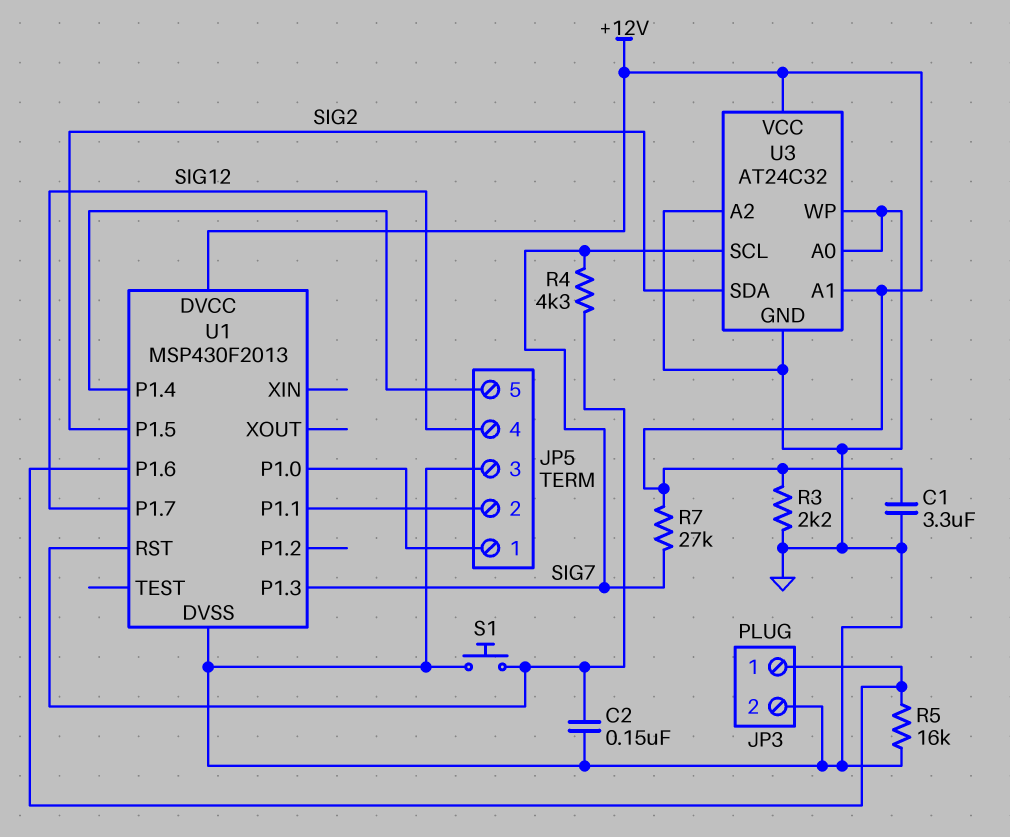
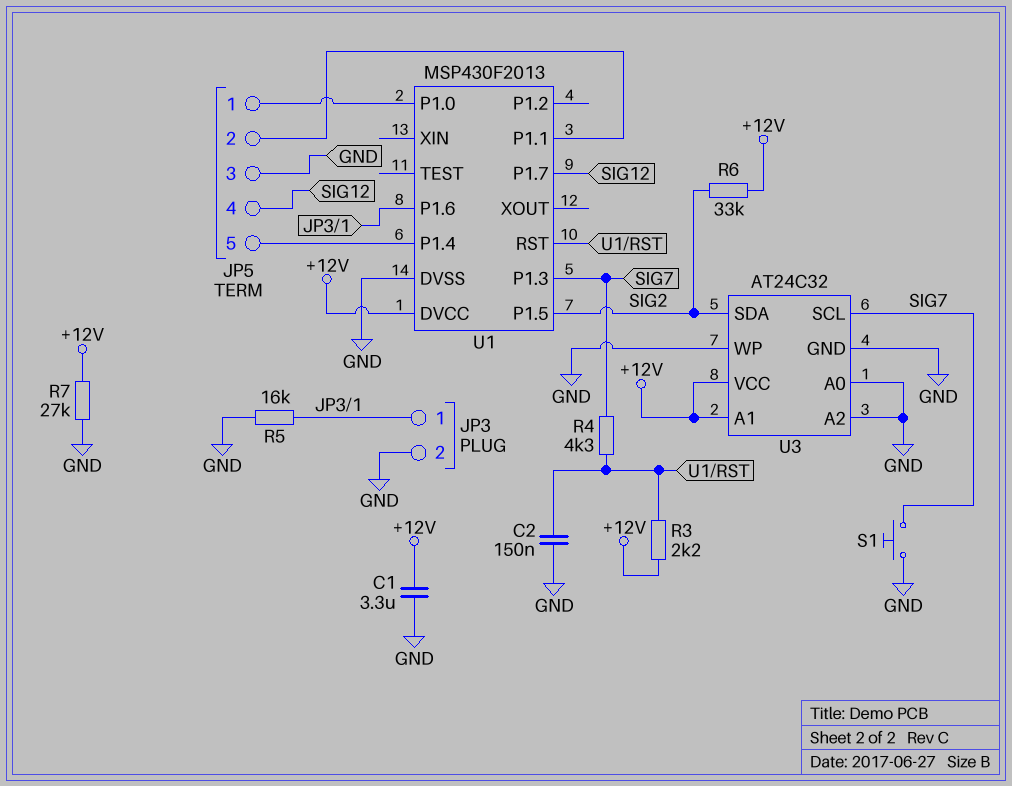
R3: 2.2k (+12V, GND) -> 2.2k (+12V, U1/RST)
R6: none -> 33k (+12V, SIG2)
R7: 27k (+12V, SIG7) -> 27k (+12V, GND)
S1: button (GND, U1/RST) -> button (GND, SIG7)

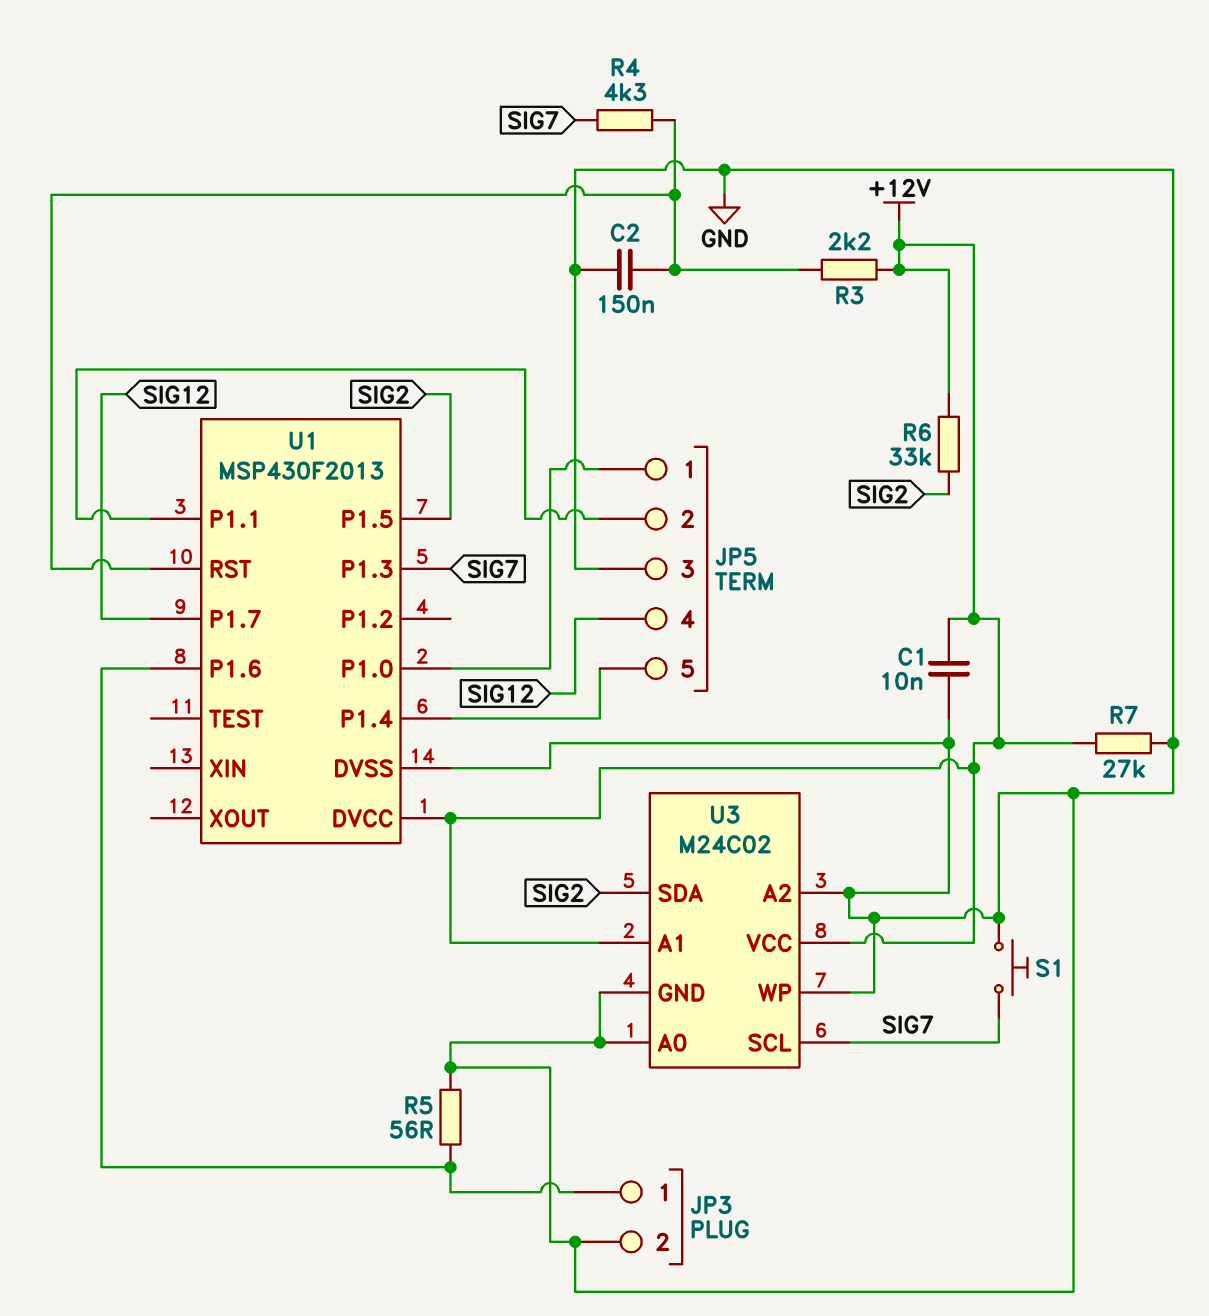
C1: 3.3uF (+12V, GND) -> 10nF (+12V, GND)
R5: 16k (GND, JP3/1) -> 56 (GND, JP3/1)
U3: AT24C32 -> M24C02

